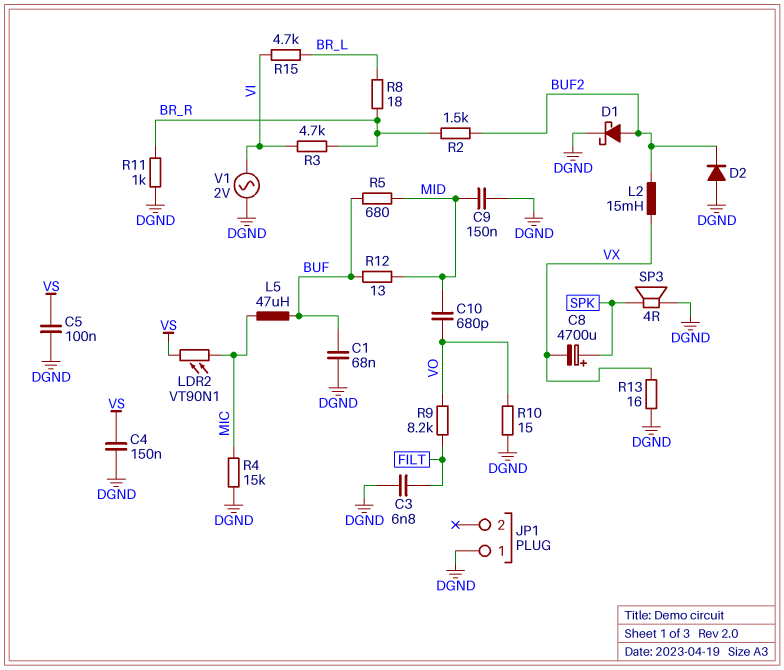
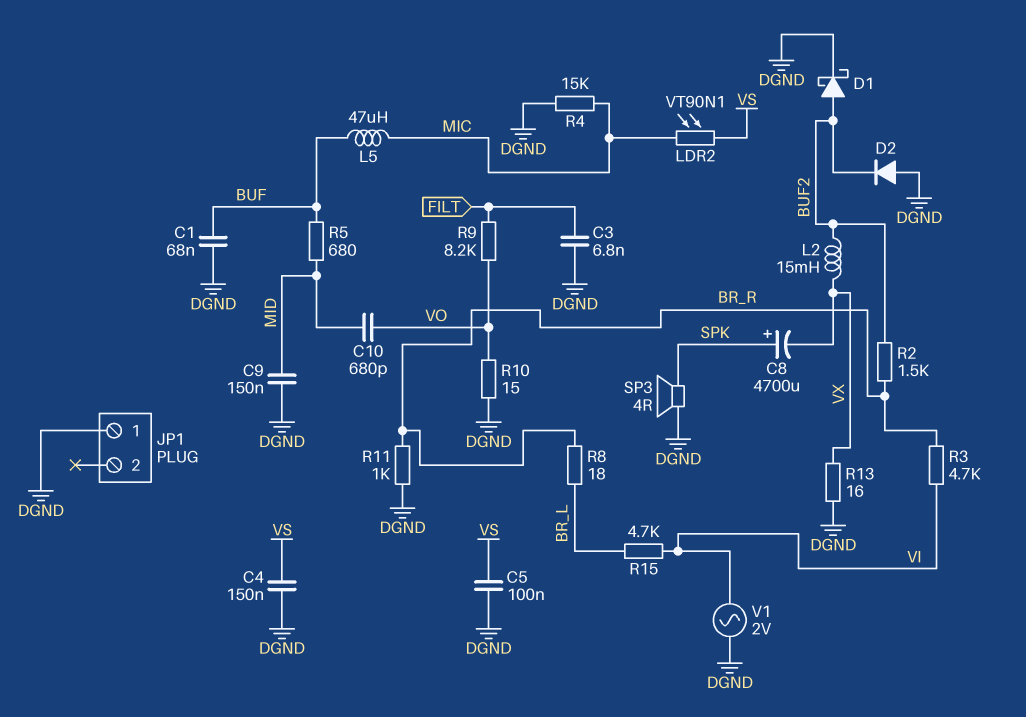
R12: 13 (BUF, MID) -> none

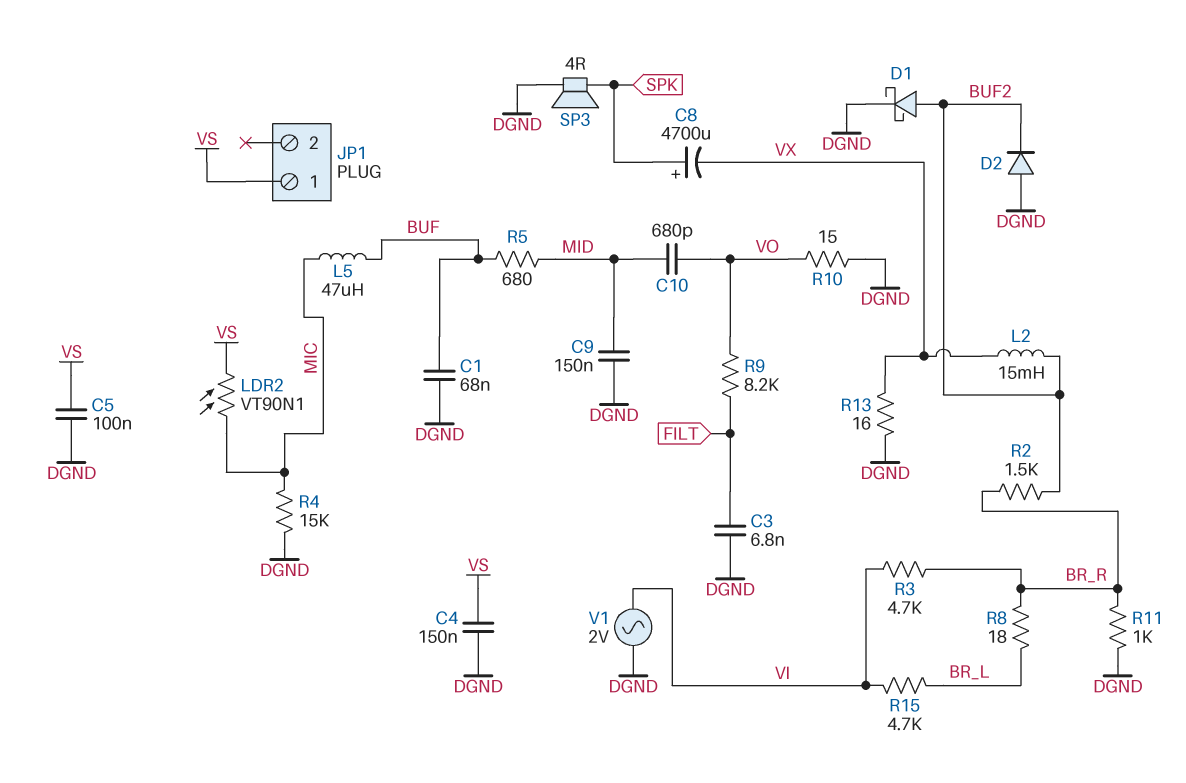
JP1 pin 1: DGND -> VS

